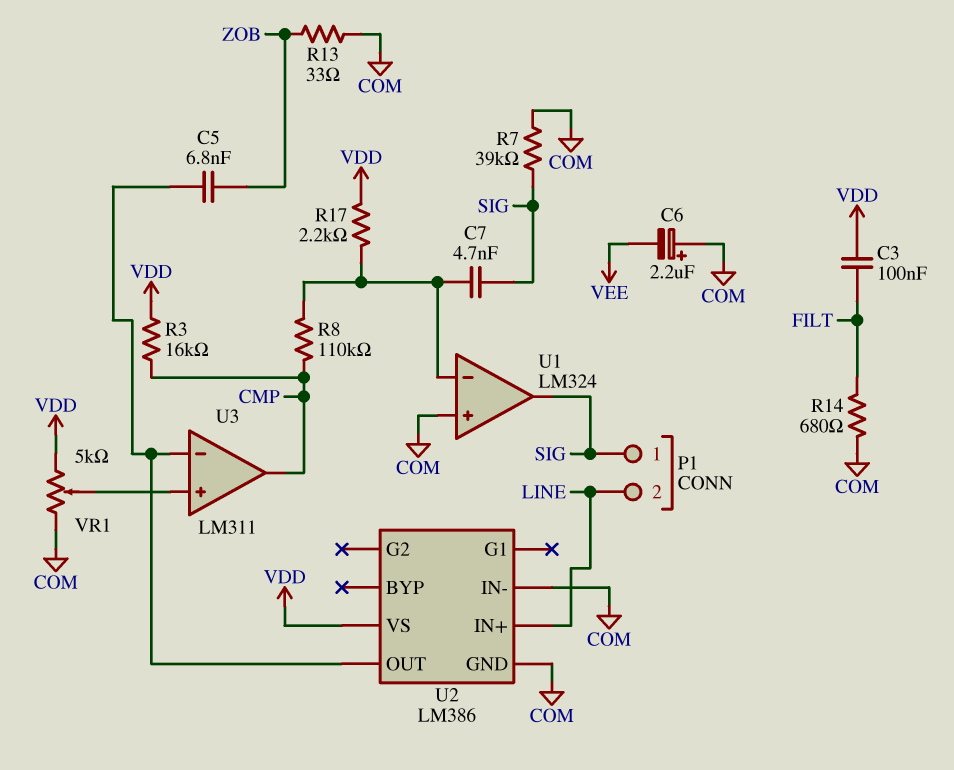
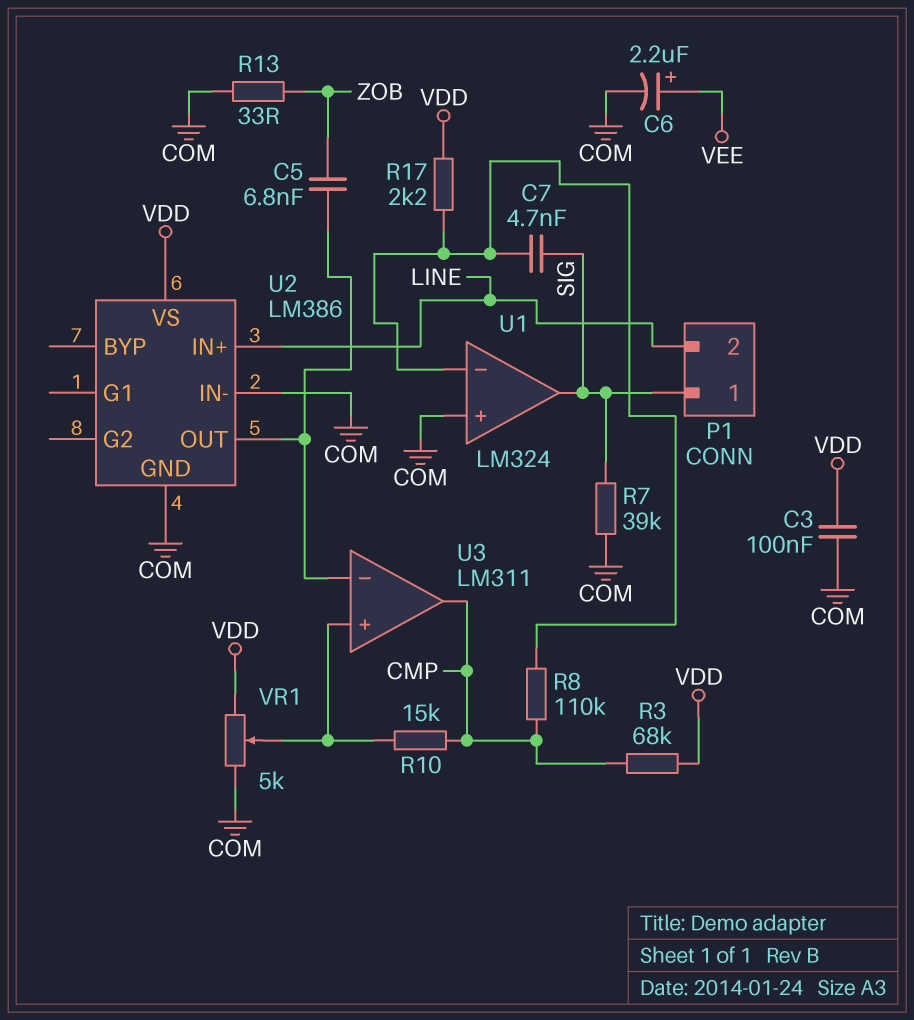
C3: 100nF (FILT, VDD) -> 100nF (COM, VDD)
C6: 2.2uF (plus COM, minus VEE) -> 2.2uF (plus VEE, minus COM)
R3: 16k (CMP, VDD) -> 68k (CMP, VDD)
R10: none -> 15k (CMP, U3/in+)
R14: 680 (COM, FILT) -> none

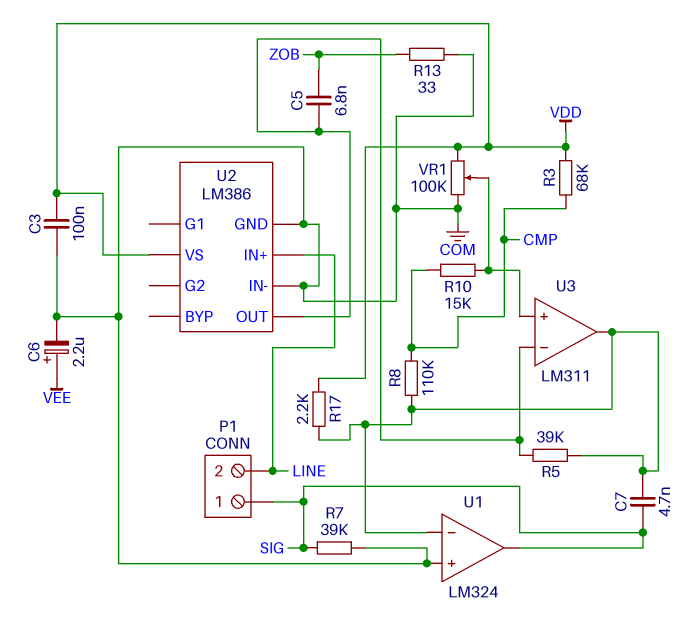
R5: none -> 39k (U1/in-, U2/OUT)
U3 pin out: CMP -> U1/in-
VR1: 5k (COM, VDD, wiper U3/in+) -> 100k (COM, VDD, wiper U3/in+)

